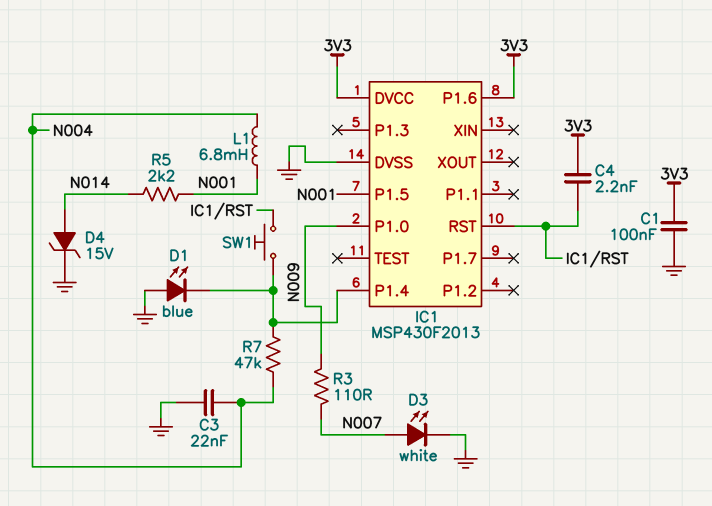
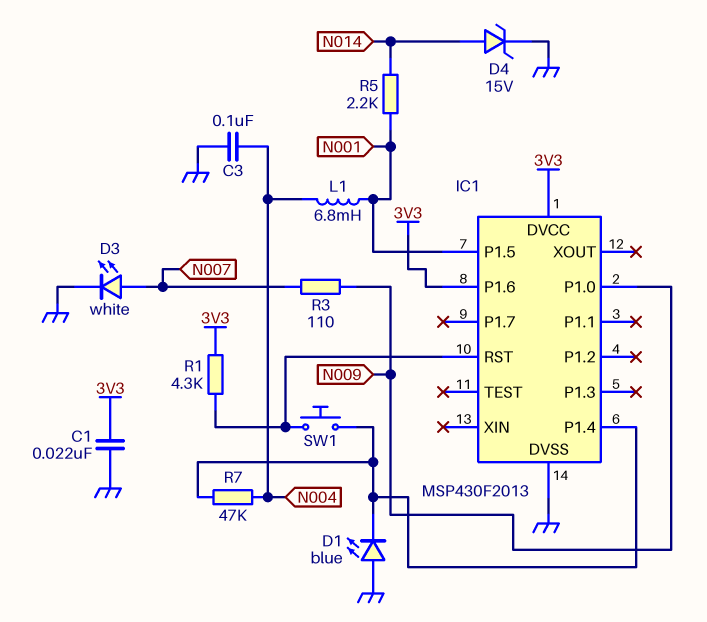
C1: 100nF (3V3, GND) -> 22nF (3V3, GND)
C3: 22nF (GND, N004) -> 100nF (GND, N004)
C4: 2.2nF (3V3, IC1/RST) -> none
R1: none -> 4.3k (3V3, IC1/RST)

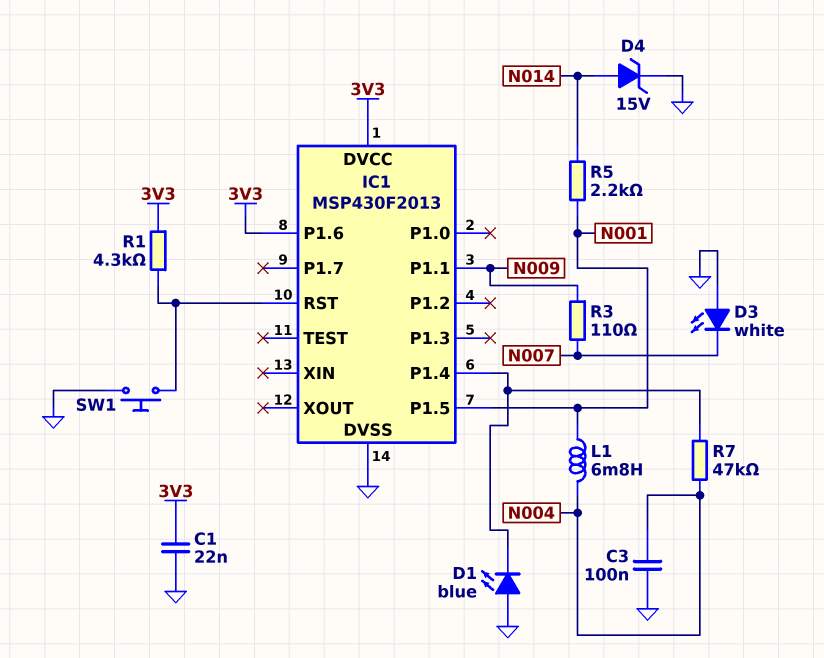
D3: LED white (A N007, K GND) -> LED white (A GND, K N007)
IC1 pin P1.0: N009 -> none
IC1 pin P1.1: none -> N009
SW1: button (IC1/P1.4, IC1/RST) -> button (GND, IC1/RST)

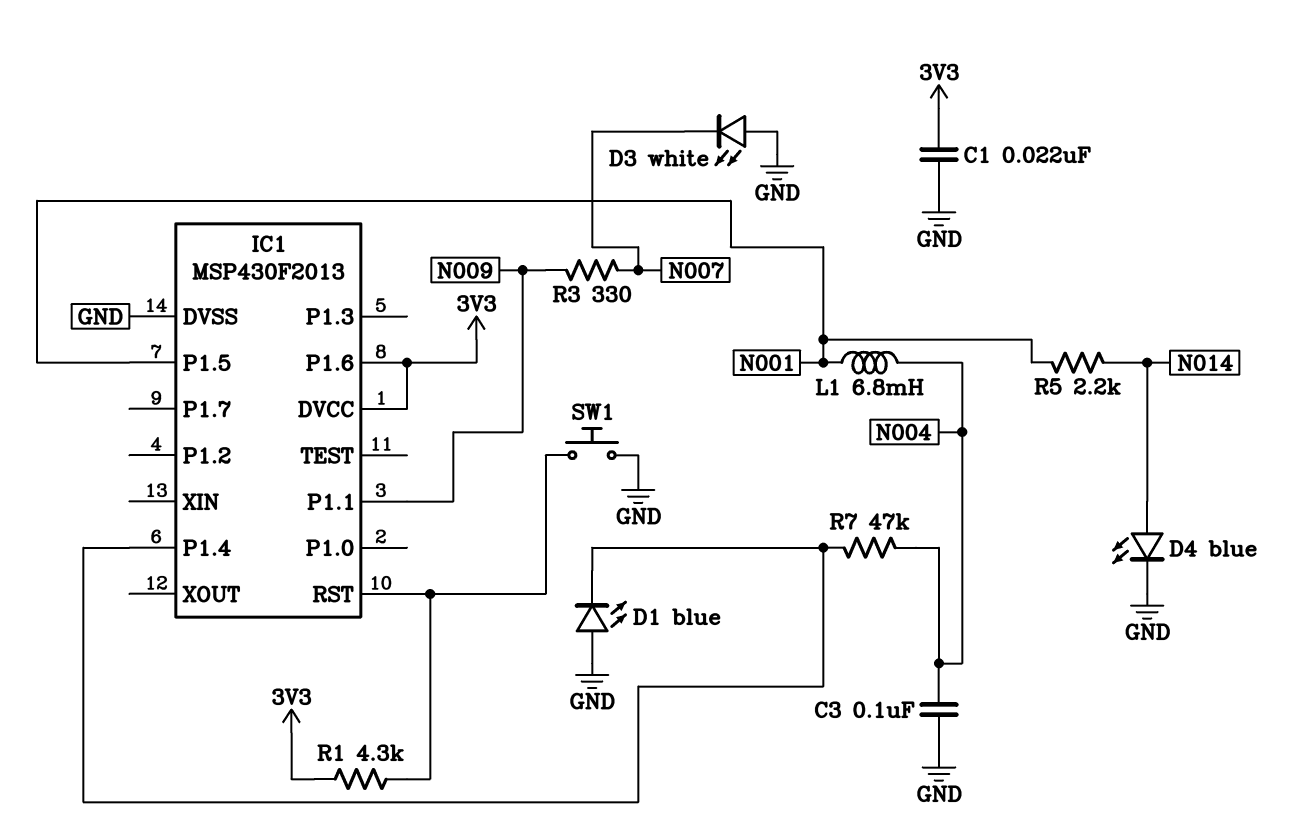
D4: zener 15V (A N014, K GND) -> LED blue (A N014, K GND)
R3: 110 (N007, N009) -> 330 (N007, N009)

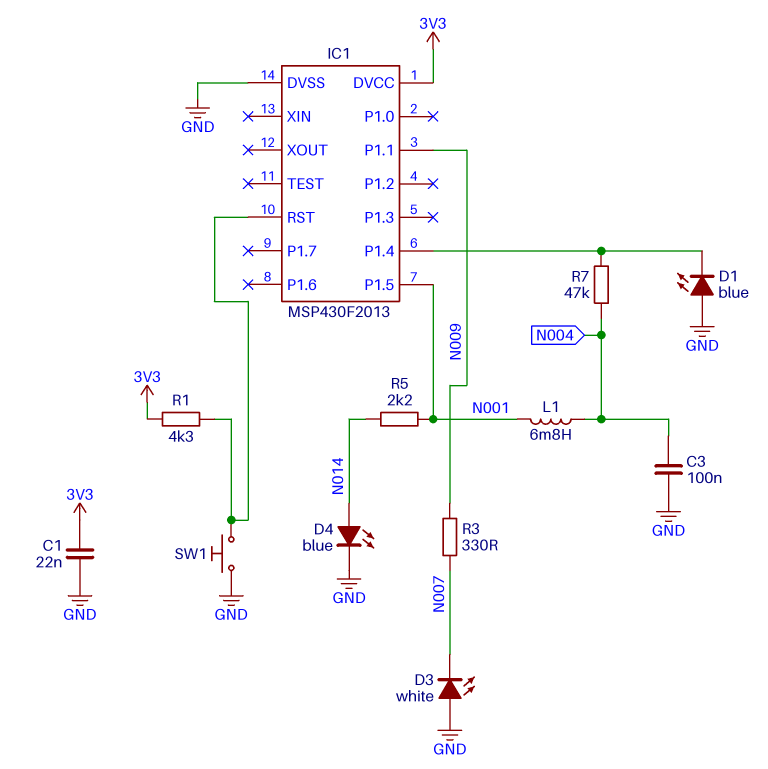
IC1 pin P1.6: 3V3 -> none

